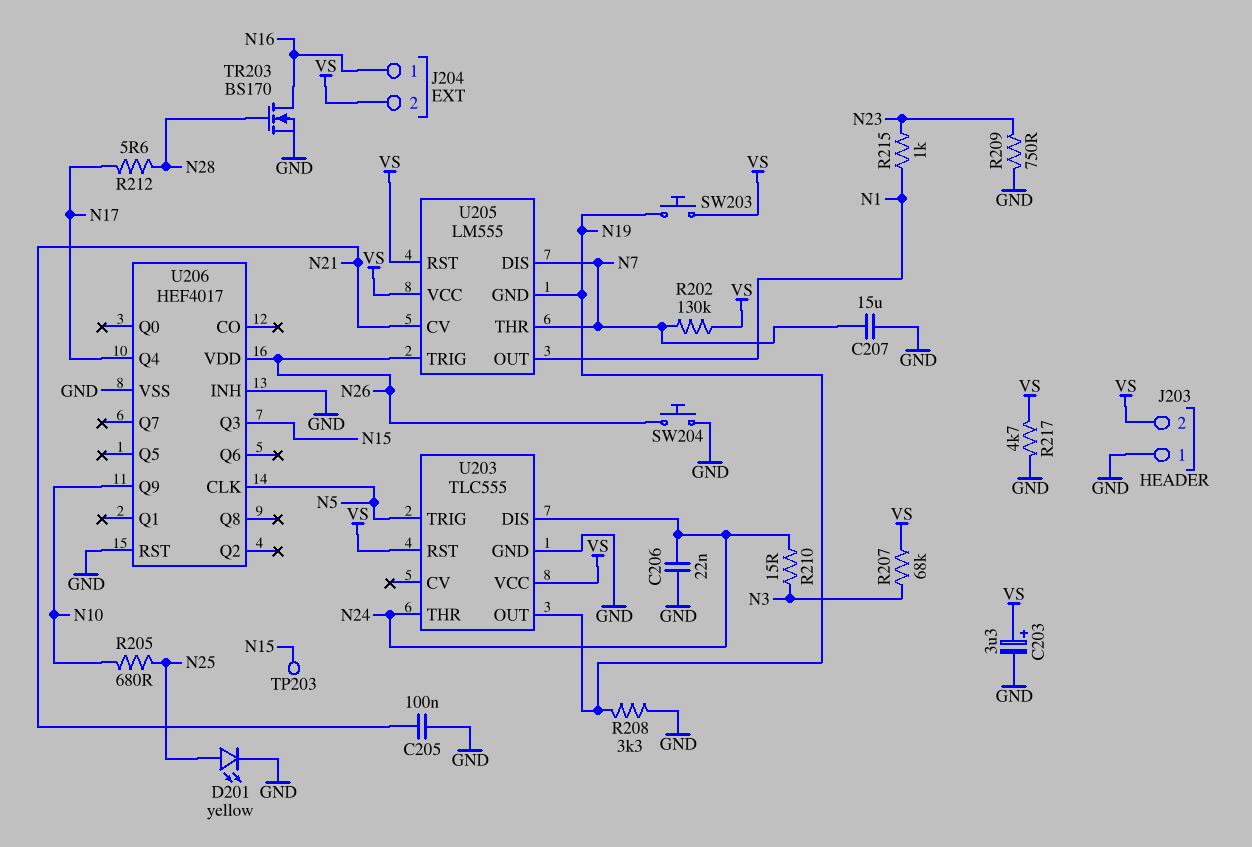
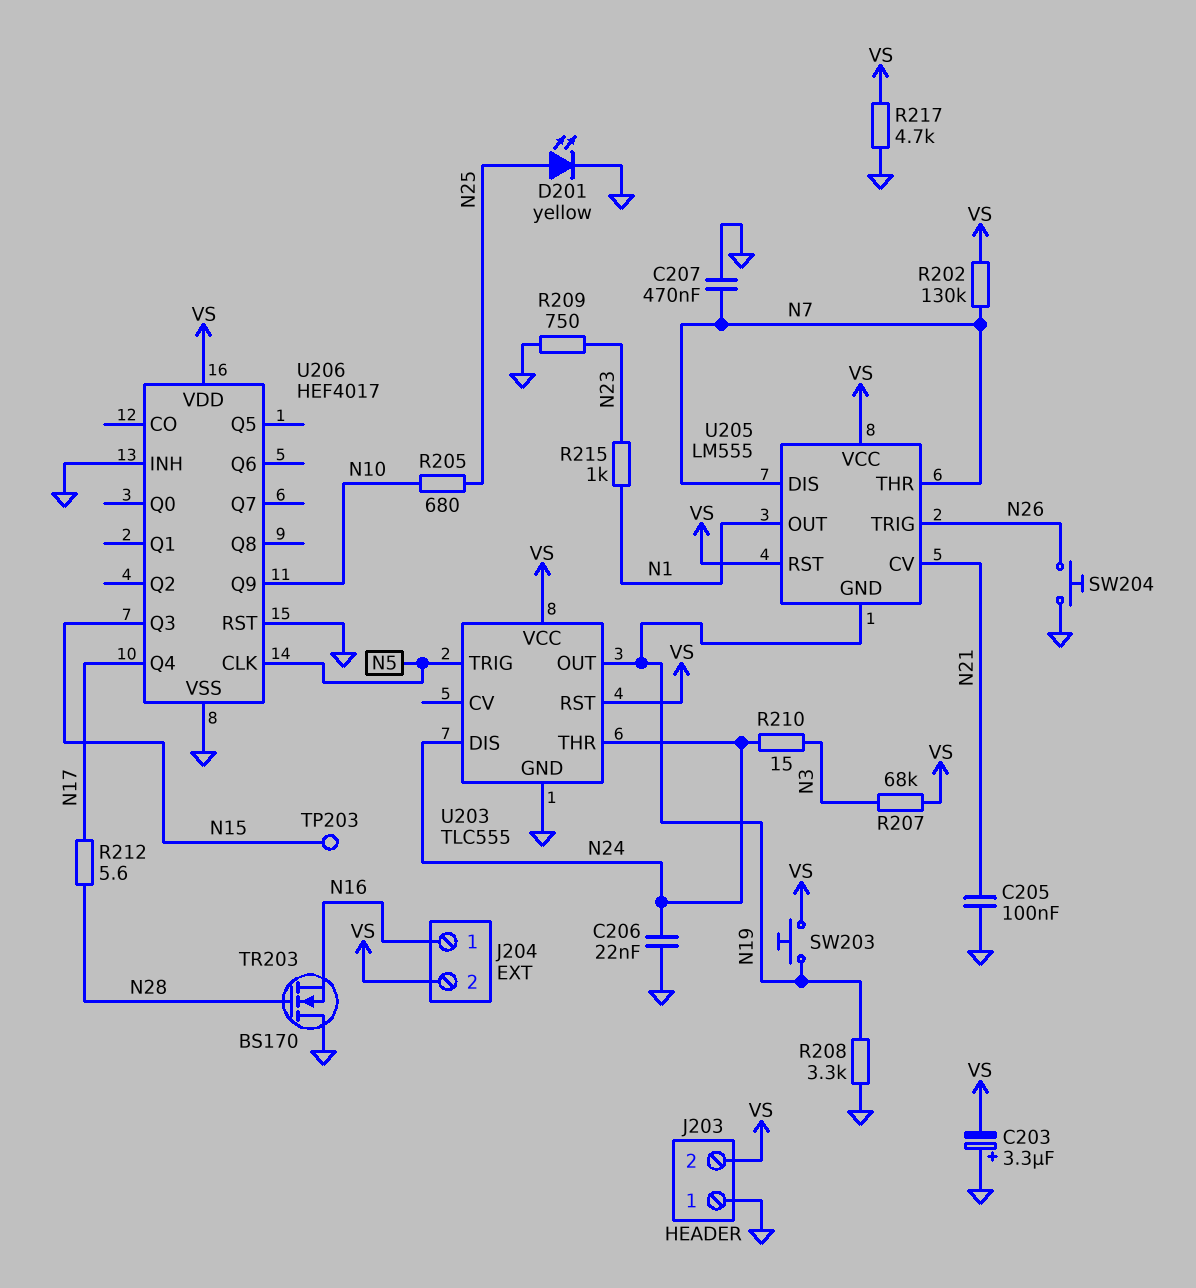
C203: 3.3uF (plus VS, minus GND) -> 3.3uF (plus GND, minus VS)
C207: 15uF (GND, N7) -> 470nF (GND, N7)
TR203: NMOS BS170 (G N28, D N16, S GND) -> NMOS BS170 (G N28, D GND, S N16)
U206 pin VDD: N26 -> VS

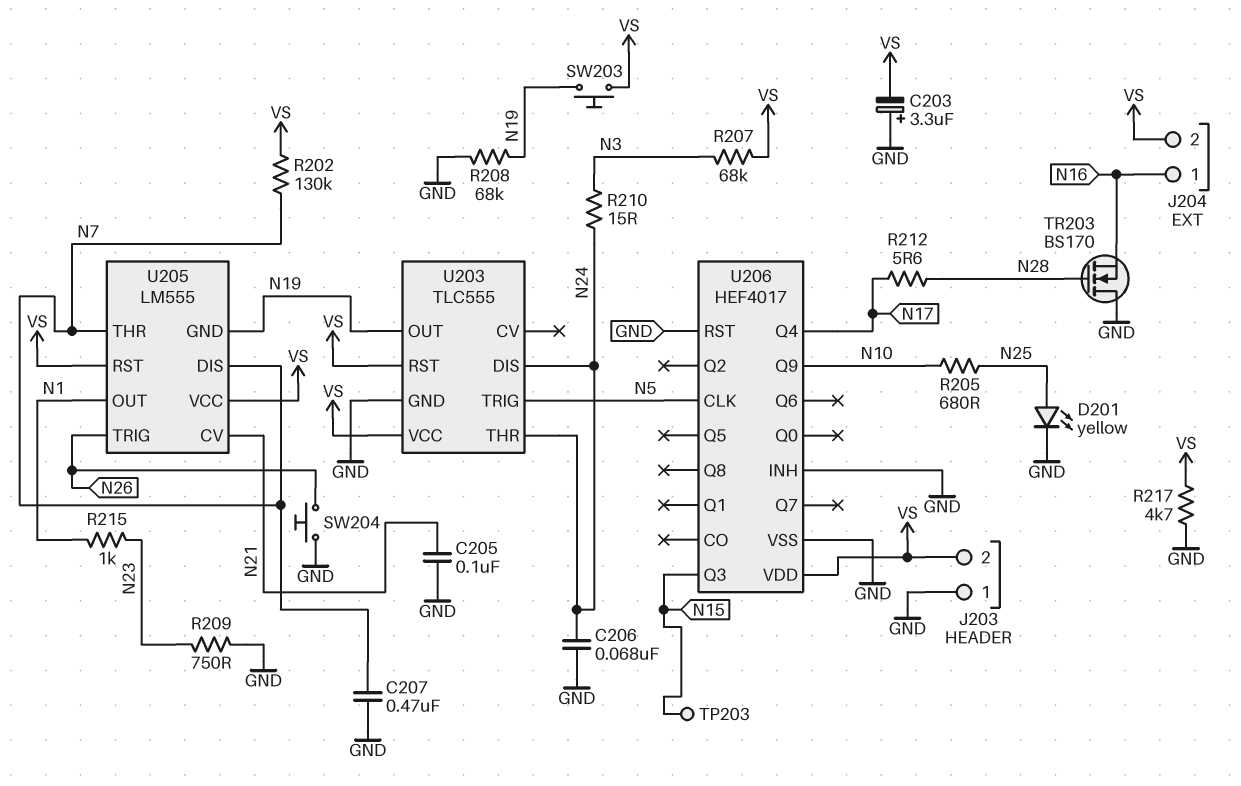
C206: 22nF (GND, N24) -> 68nF (GND, N24)
R208: 3.3k (GND, N19) -> 68k (GND, N19)

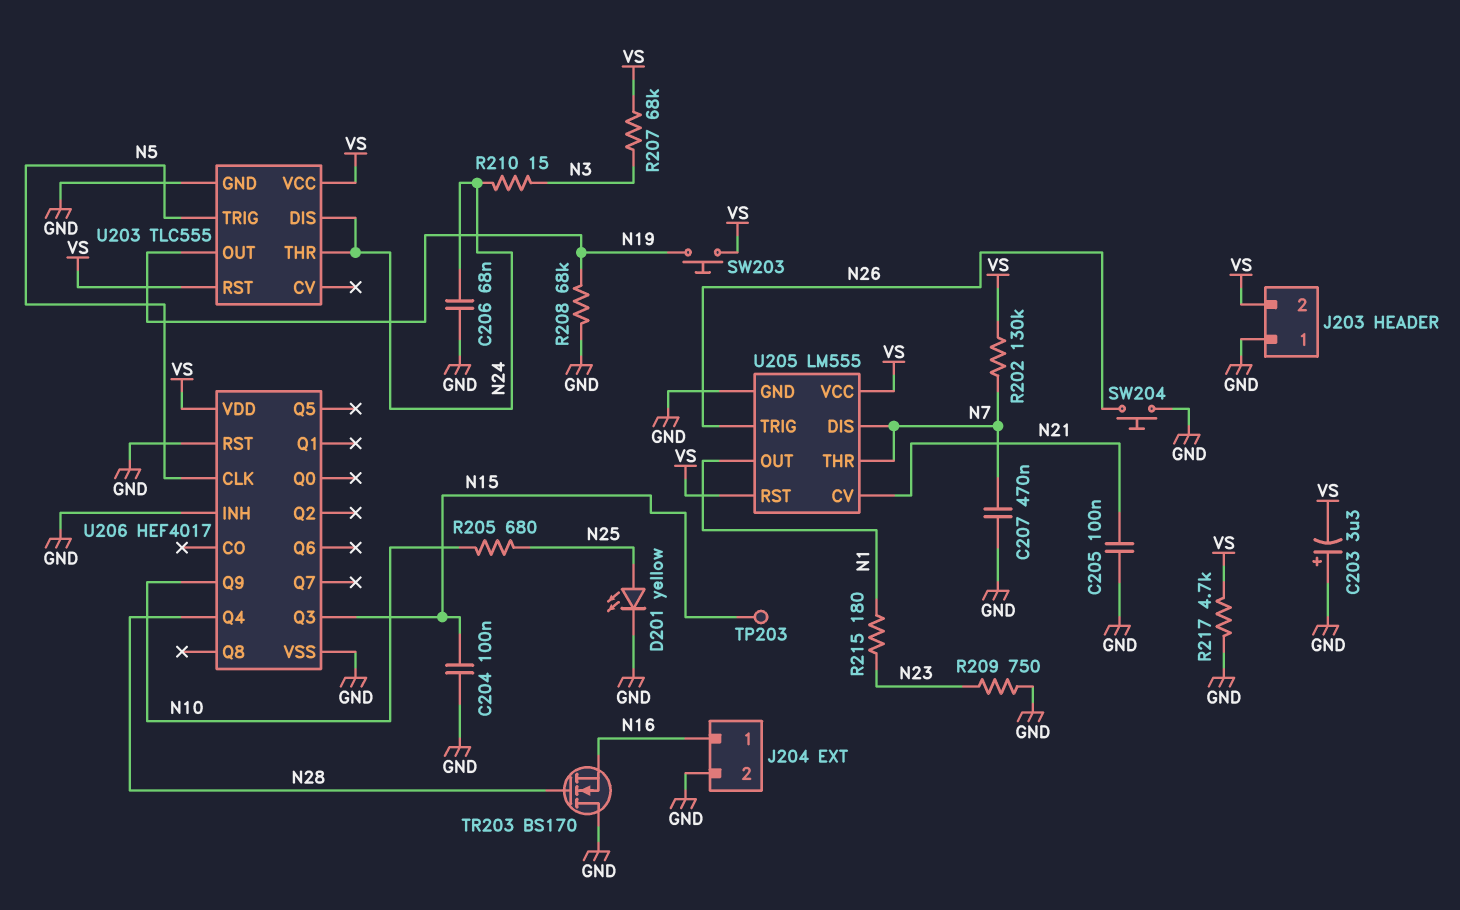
C204: none -> 100nF (GND, N15)
J204 pin 2: VS -> GND
R212: 5.6 (N17, N28) -> none
R215: 1k (N1, N23) -> 180 (N1, N23)
U205 pin GND: N19 -> GND
U206 pin Q4: N17 -> N28

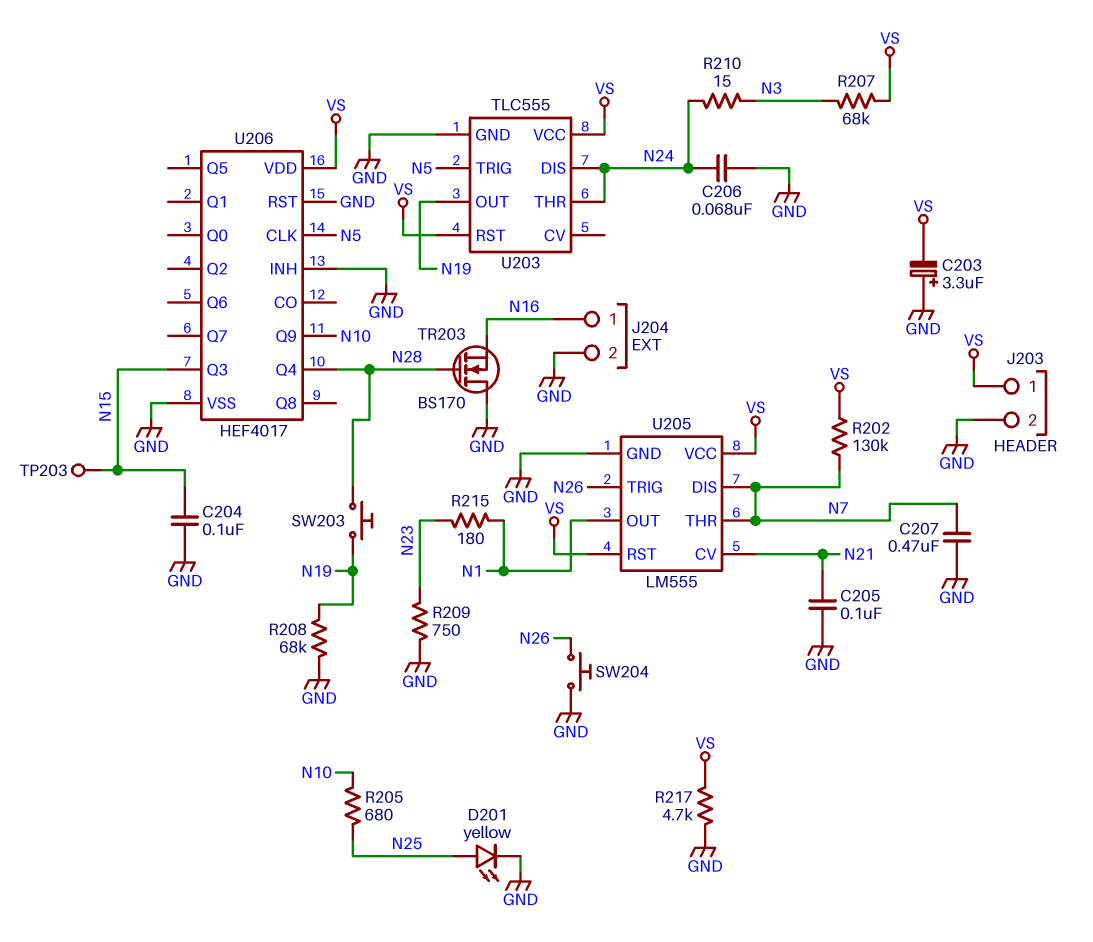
J203 pin 1: GND -> VS
J203 pin 2: VS -> GND
SW203: button (N19, VS) -> button (N19, N28)

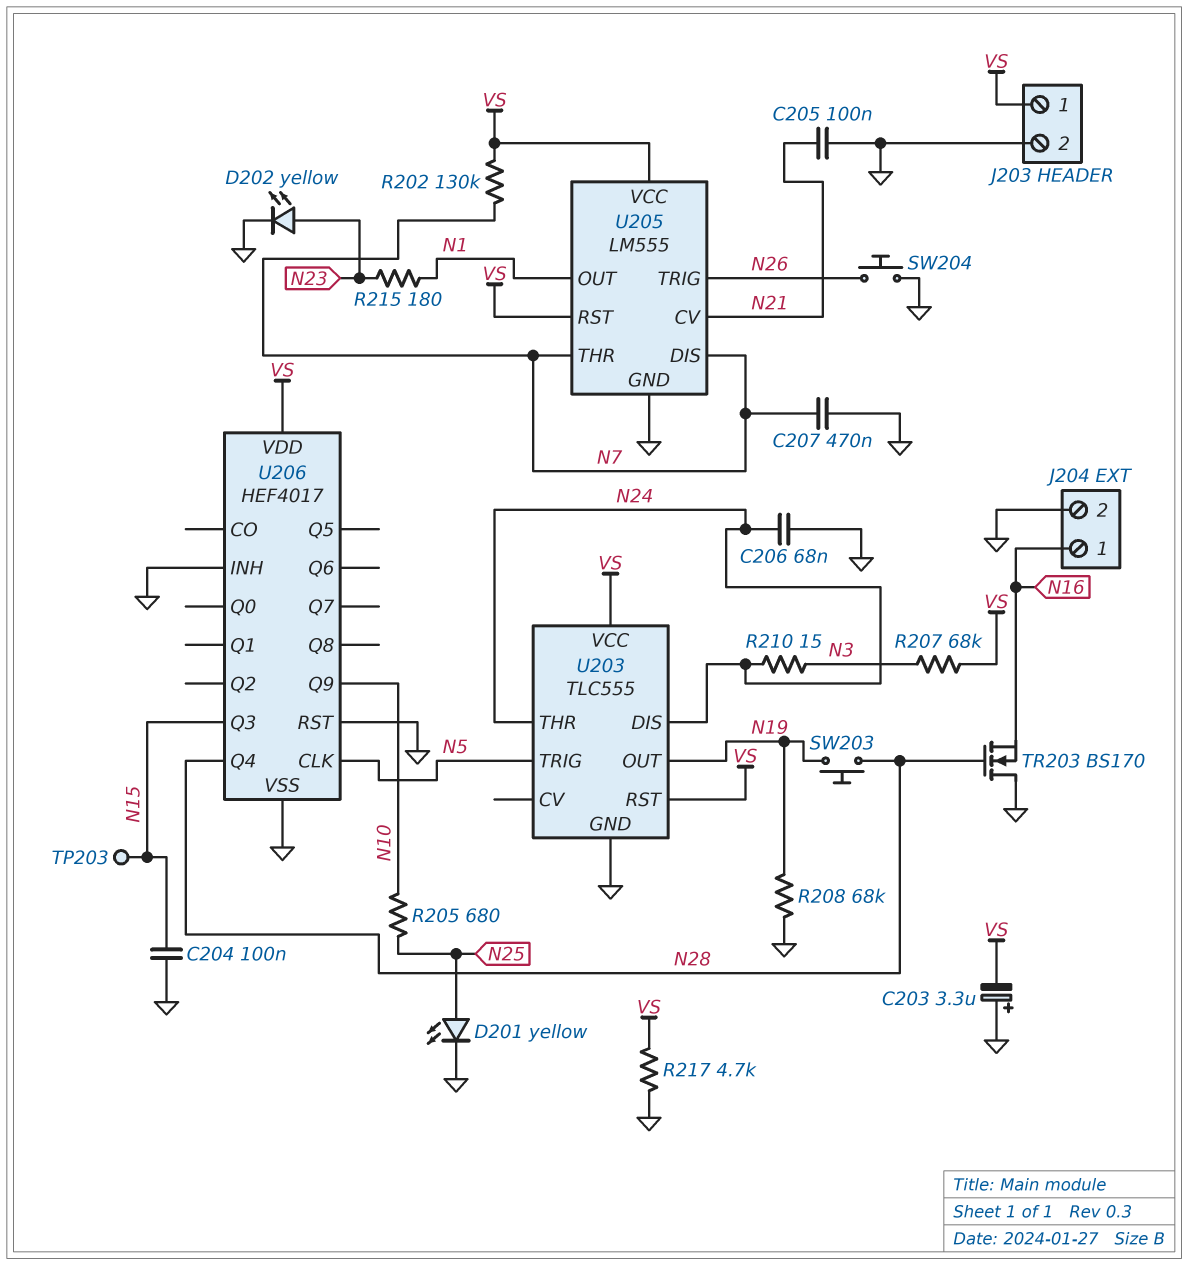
D202: none -> LED yellow (A N23, K GND)
R209: 750 (GND, N23) -> none

